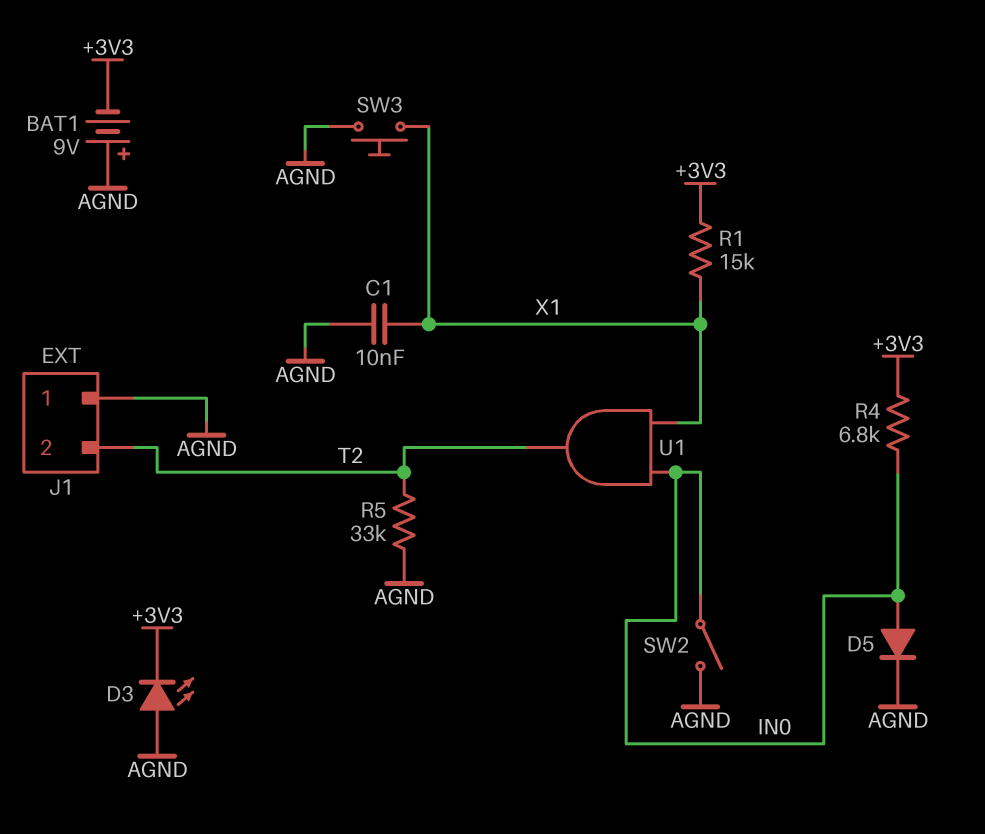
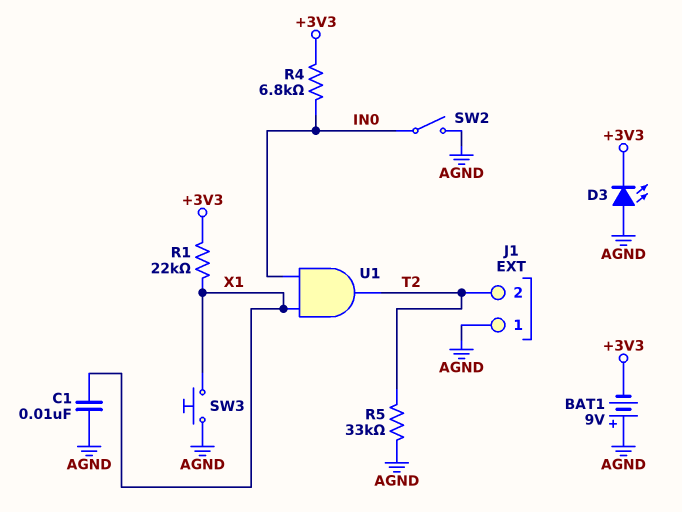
D5: diode (A IN0, K AGND) -> none
R1: 15k (+3V3, X1) -> 22k (+3V3, X1)

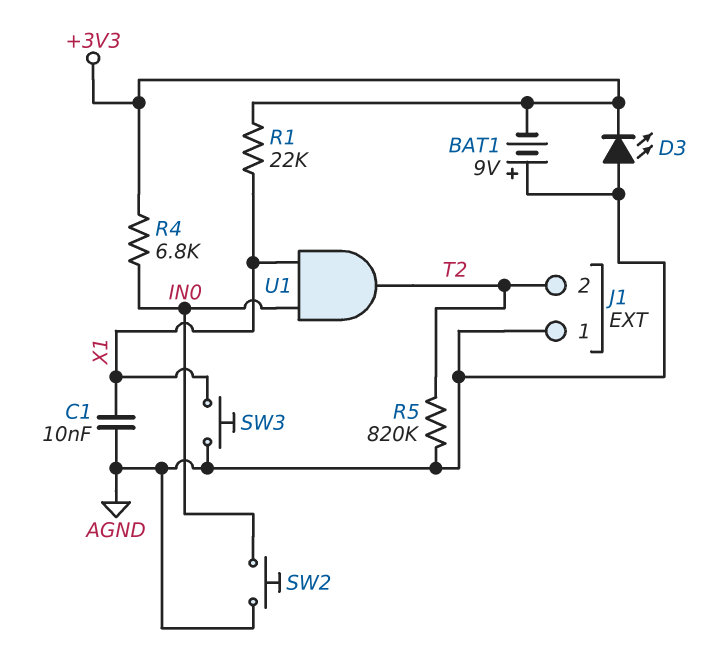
R5: 33k (AGND, T2) -> 820k (AGND, T2)
SW2: switch (AGND, IN0) -> button (AGND, IN0)

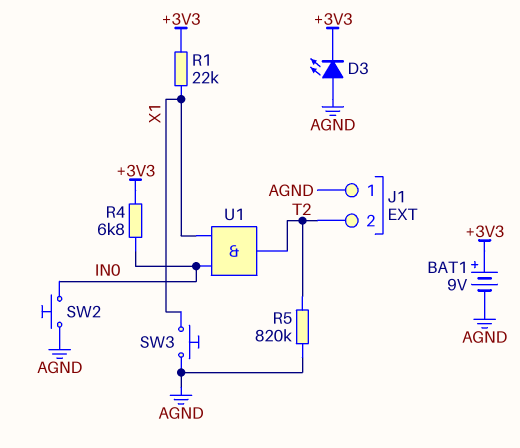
BAT1: 9V (plus AGND, minus +3V3) -> 9V (plus +3V3, minus AGND)
C1: 10nF (AGND, X1) -> none

